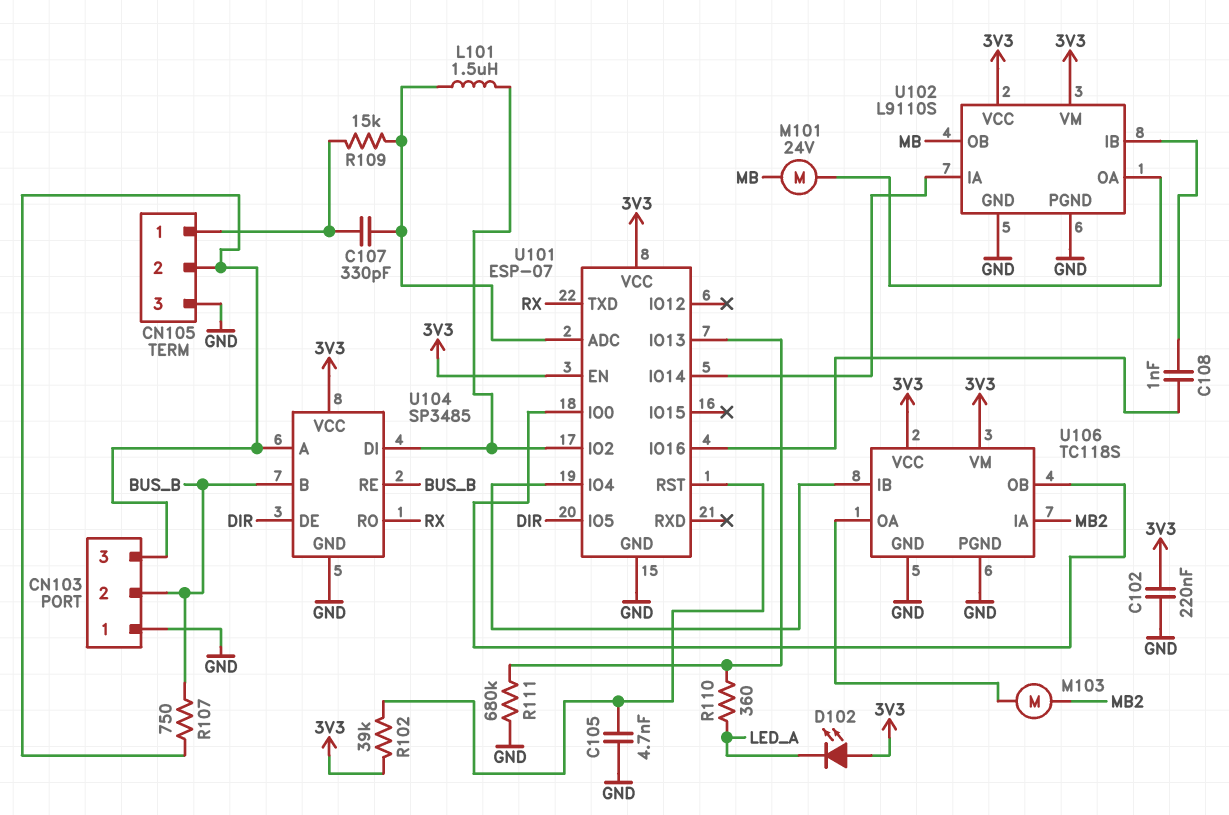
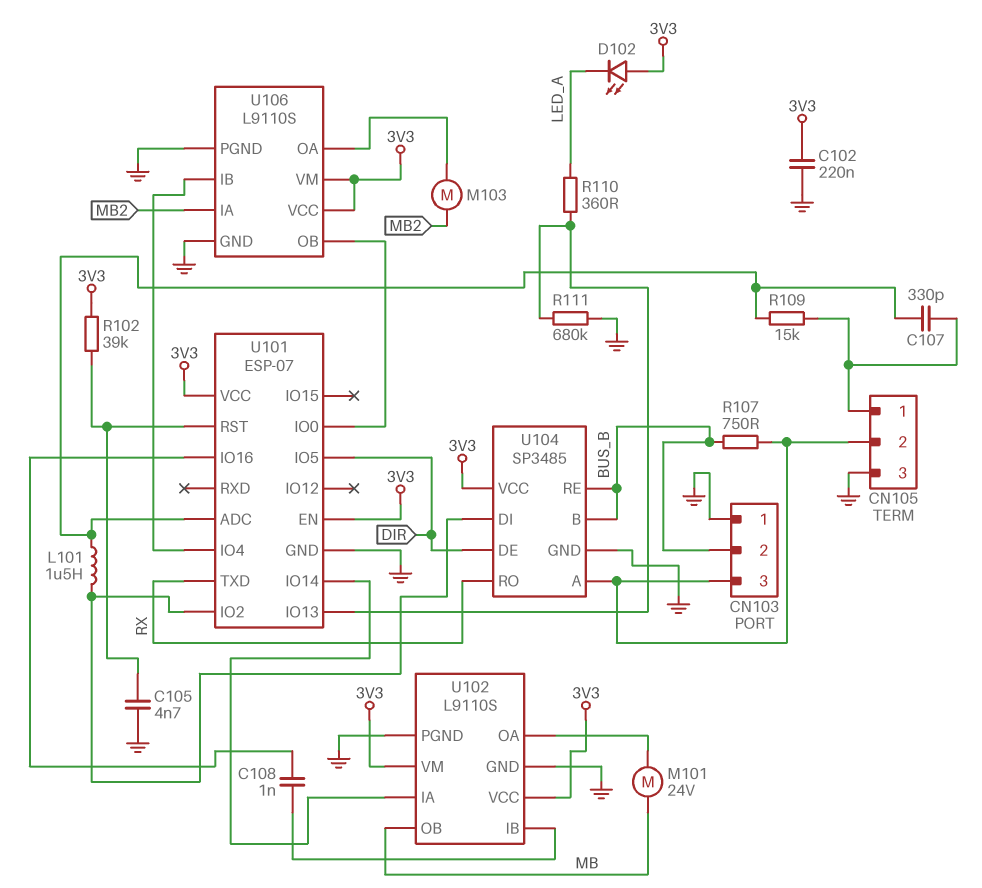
U106: TC118S -> L9110S

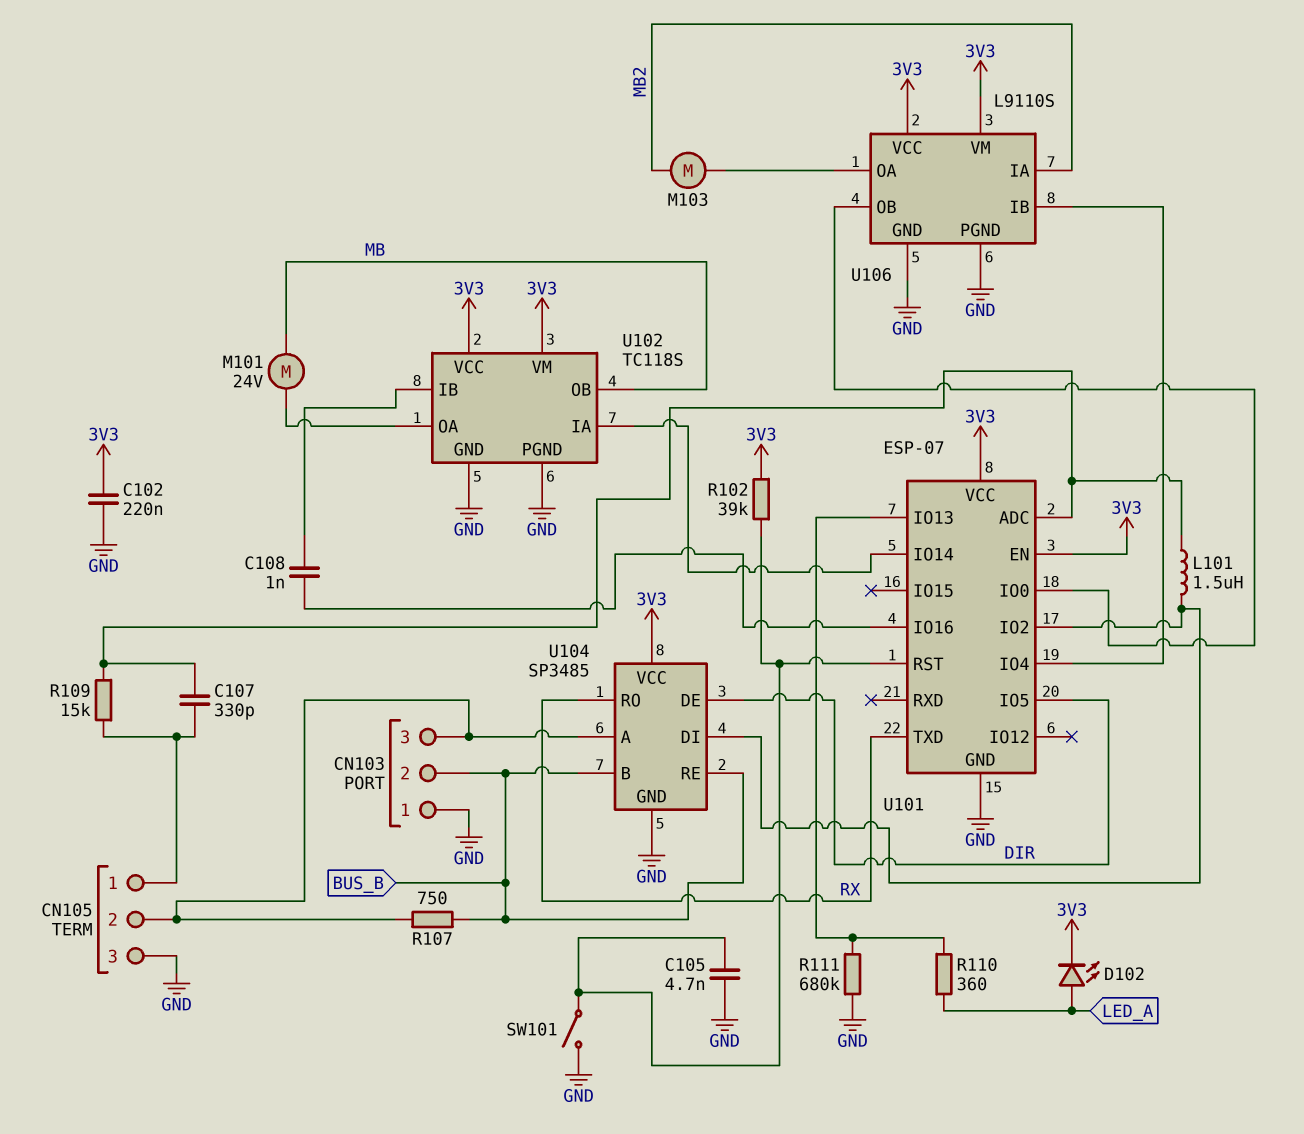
D102: LED (A 3V3, K LED_A) -> LED (A LED_A, K 3V3)
SW101: none -> switch (GND, U101/RST)
U102: L9110S -> TC118S

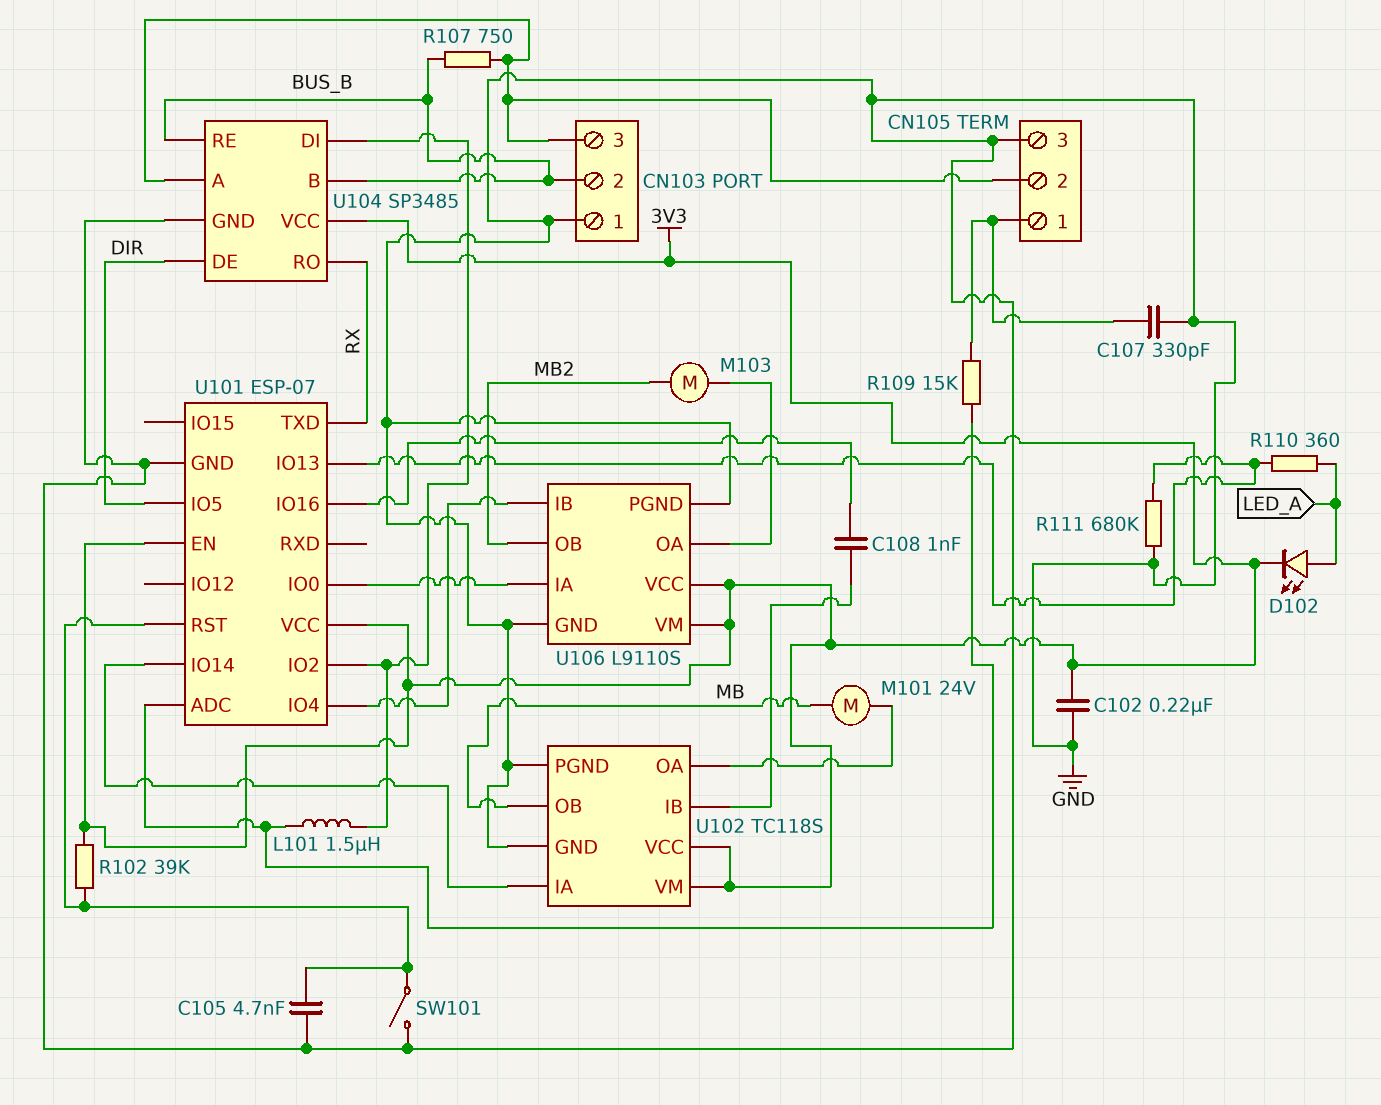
C107: 330pF (CN105/1, U101/ADC) -> 330pF (CN105/1, GND)
U106 pin IA: MB2 -> U101/IO0
U106 pin OB: U101/IO0 -> MB2

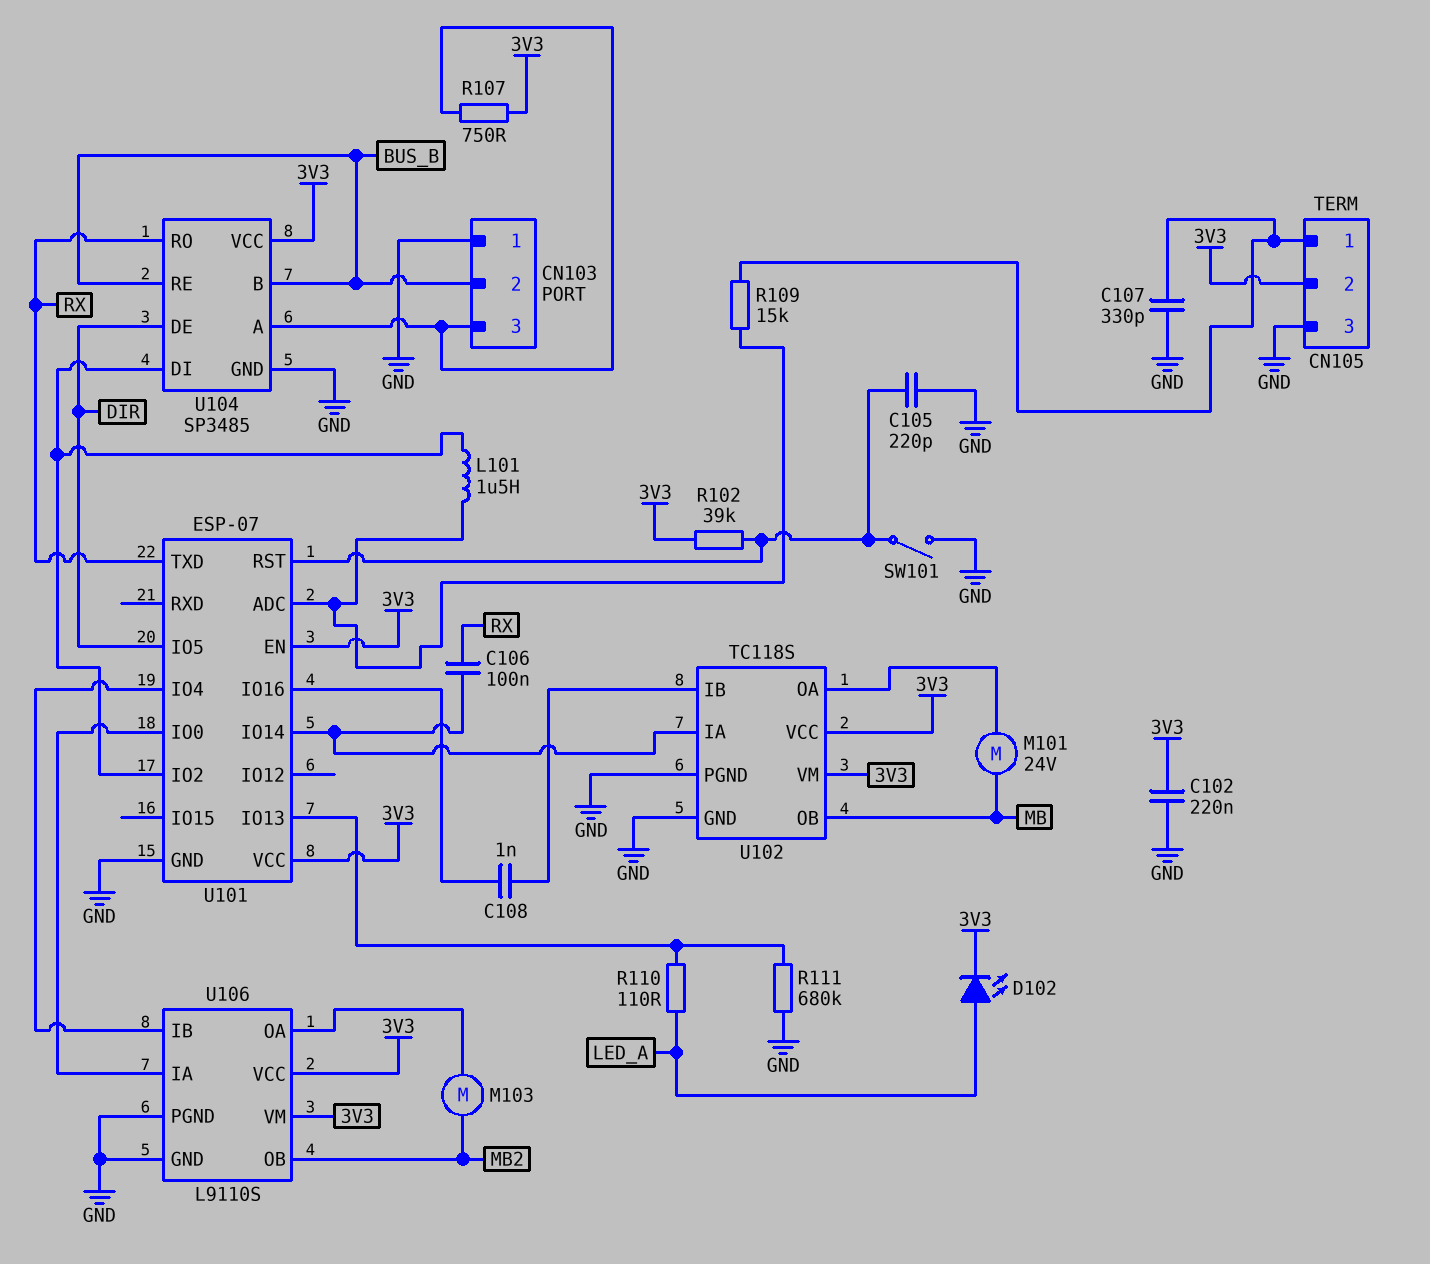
C105: 4.7nF (GND, U101/RST) -> 220pF (GND, U101/RST)
C106: none -> 100nF (RX, U101/IO14)
CN105 pin 2: CN103/3 -> 3V3
R107: 750 (BUS_B, CN103/3) -> 750 (3V3, CN103/3)
R110: 360 (LED_A, U101/IO13) -> 110 (LED_A, U101/IO13)

